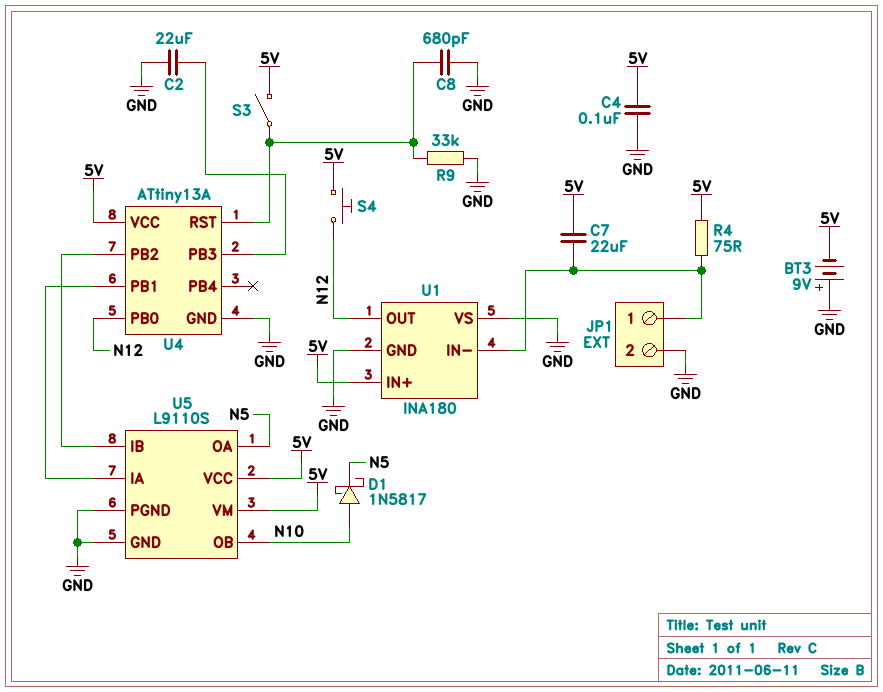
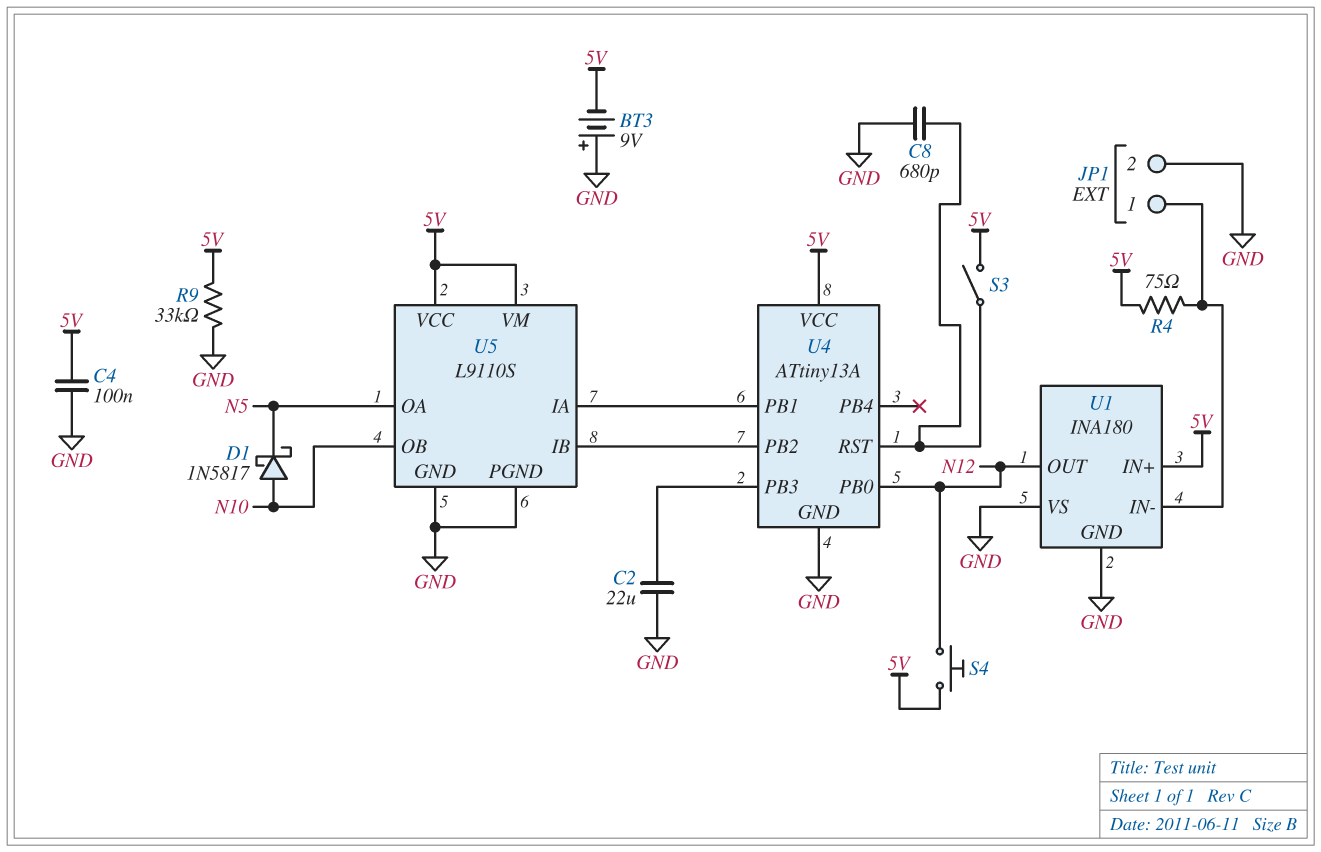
C7: 22uF (5V, JP1/1) -> none
R9: 33k (GND, U4/RST) -> 33k (5V, GND)

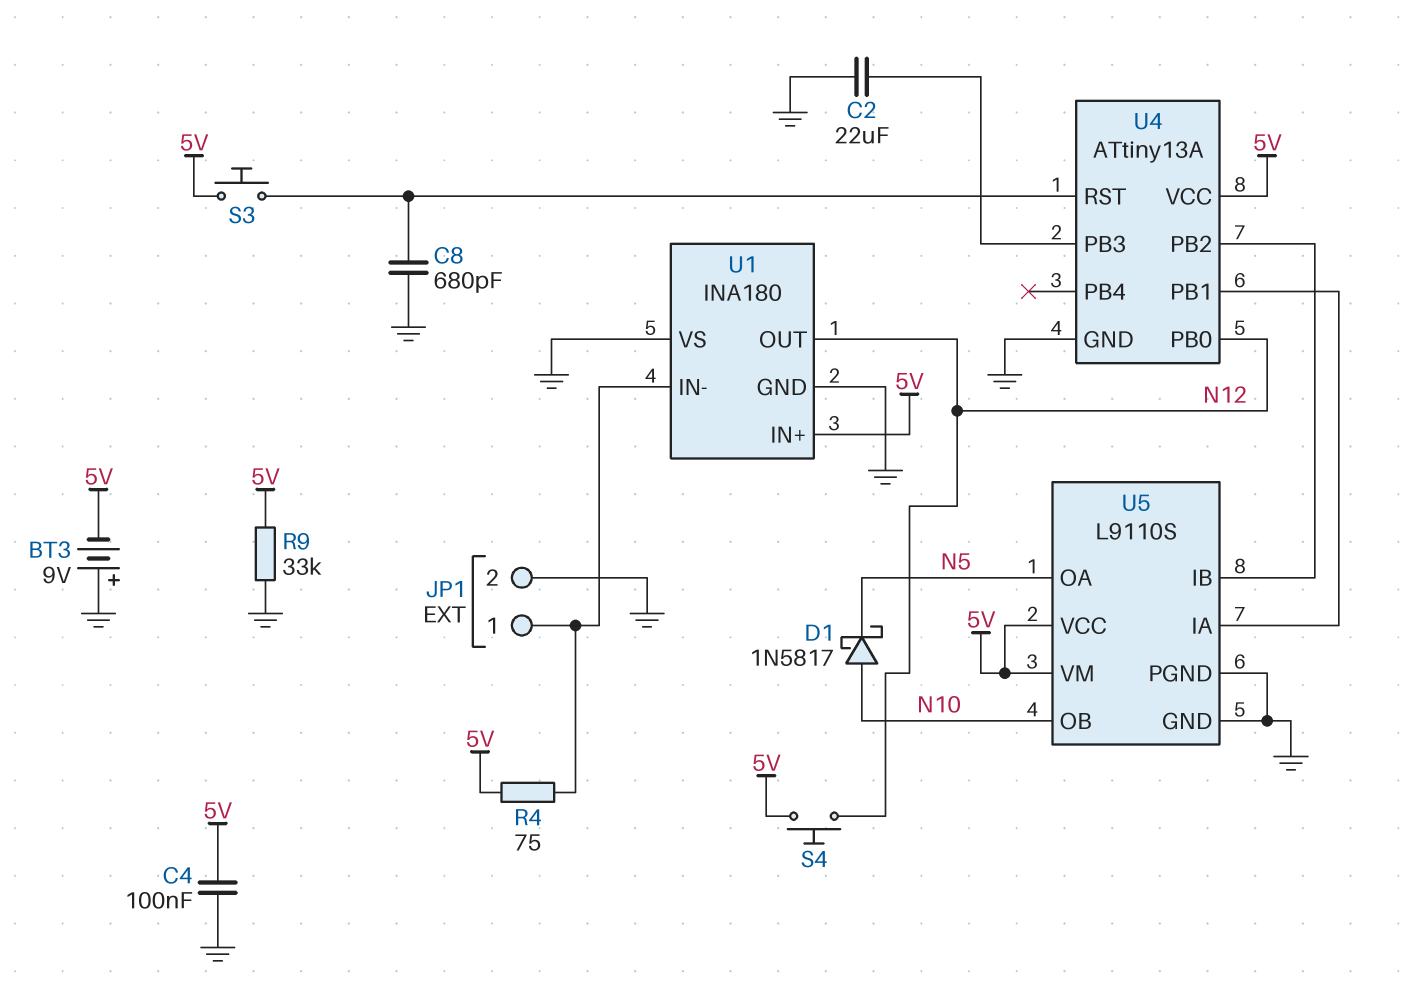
S3: switch (5V, U4/RST) -> button (5V, U4/RST)

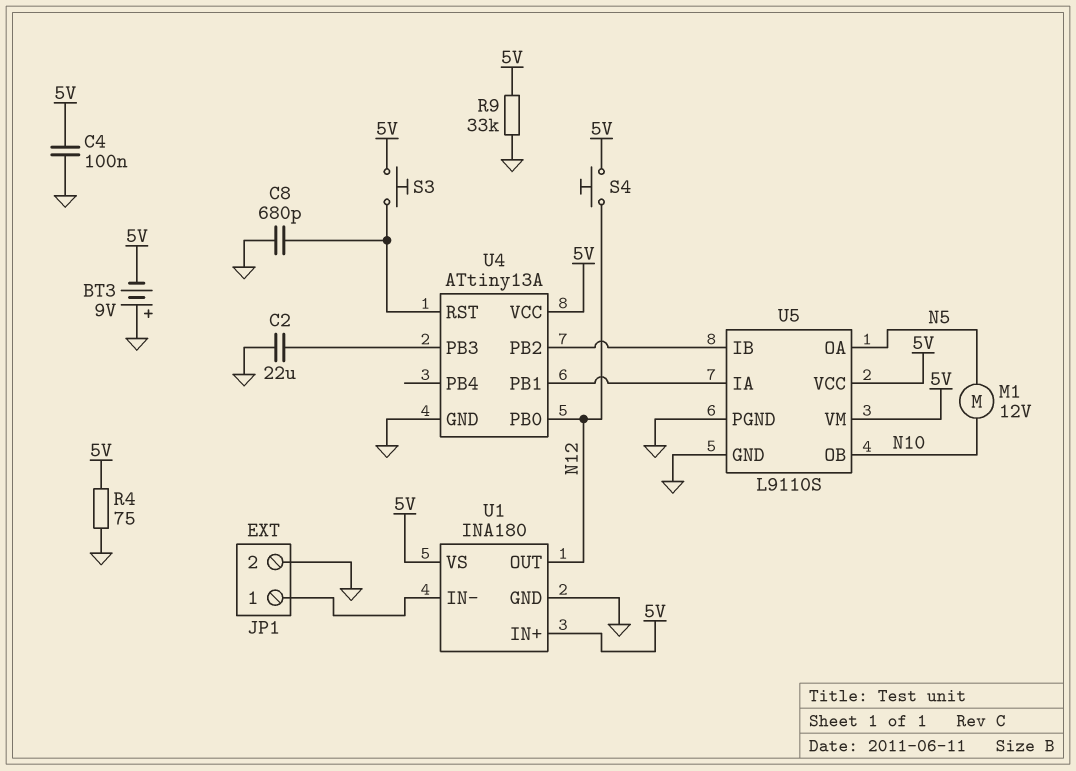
D1: schottky 1N5817 (A N10, K N5) -> none
M1: none -> motor 12V (N5, N10)
R4: 75 (5V, JP1/1) -> 75 (5V, GND)
U1 pin VS: GND -> 5V

